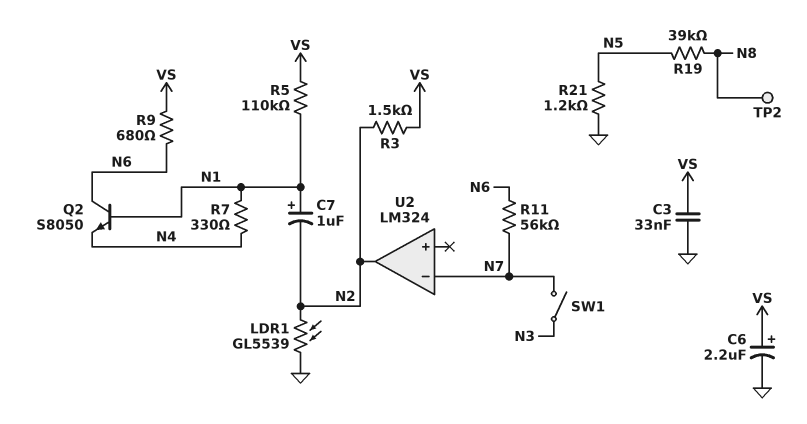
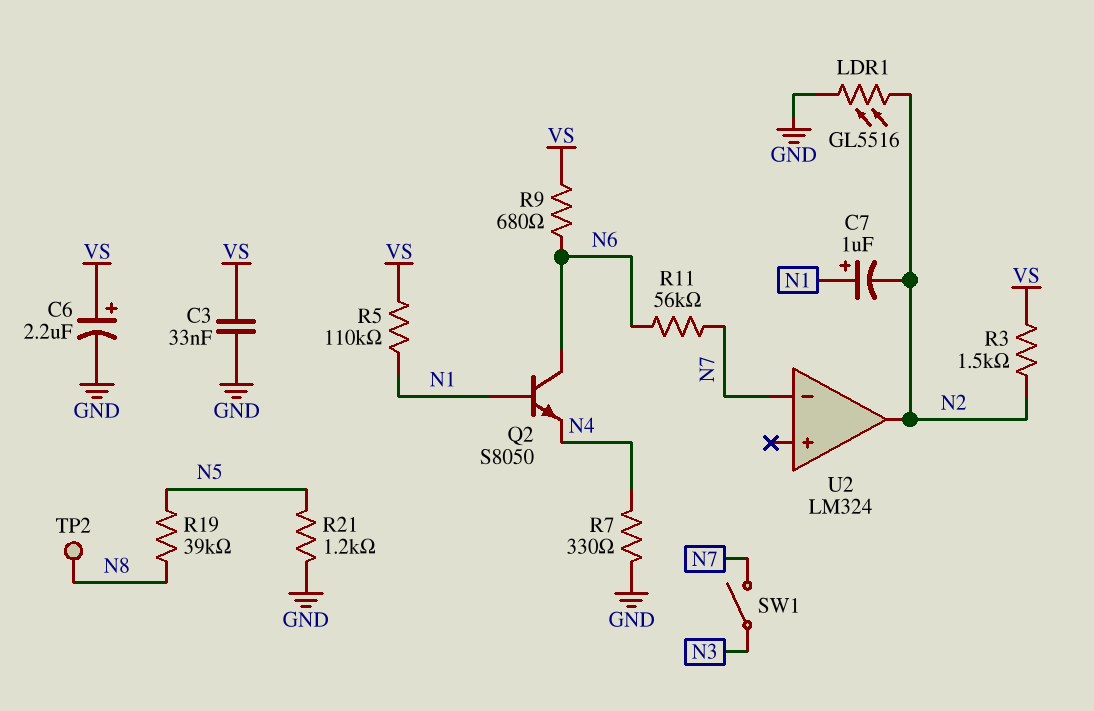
LDR1: GL5539 (GND, N2) -> GL5516 (GND, N2)
R7: 330 (N1, N4) -> 330 (GND, N4)

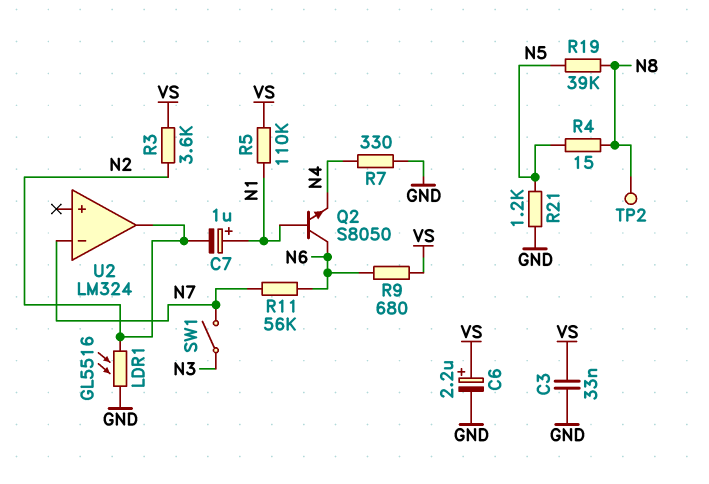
R3: 1.5k (N2, VS) -> 3.6k (N2, VS)
R4: none -> 15 (N5, N8)

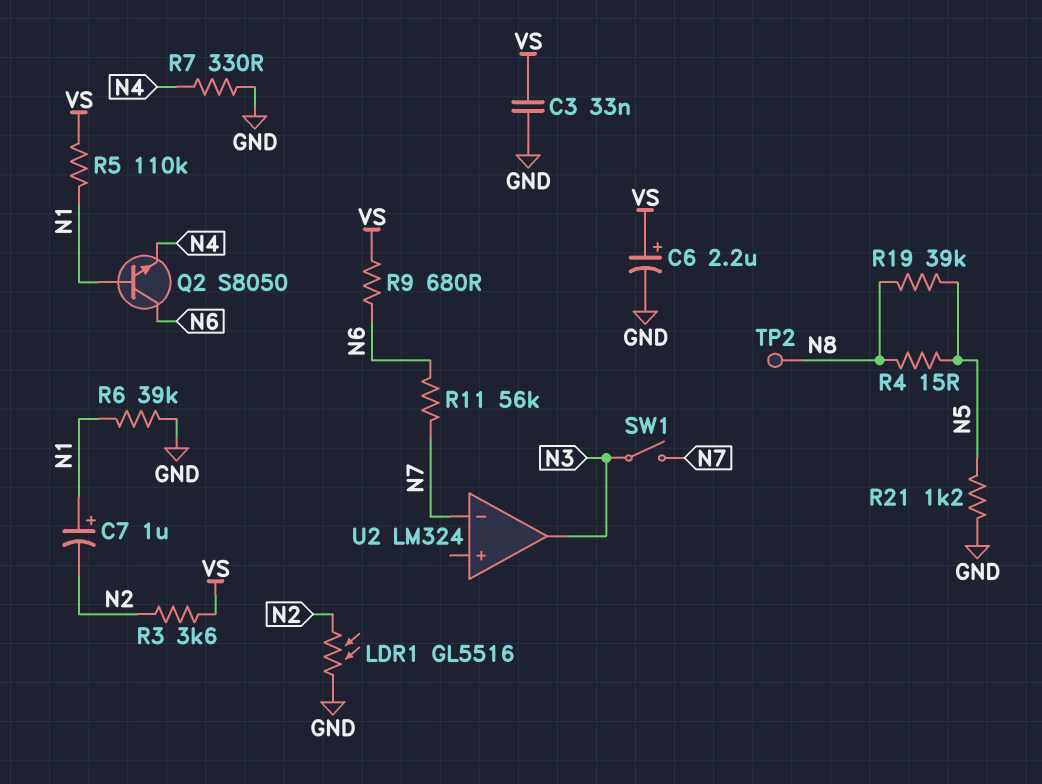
R6: none -> 39k (GND, N1)
U2 pin out: N2 -> N3

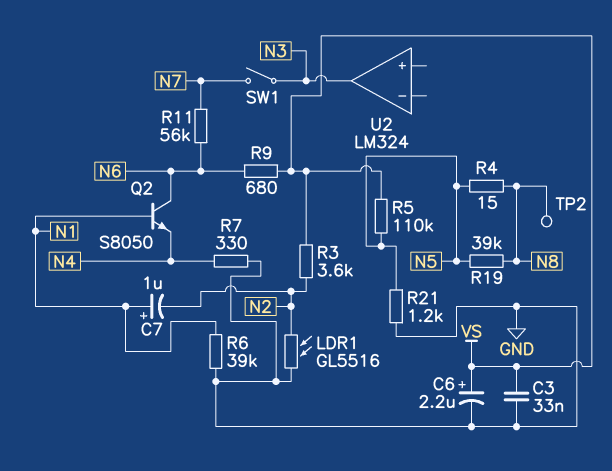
R5: 110k (N1, VS) -> 110k (N5, VS)
U2 pin in-: N7 -> none

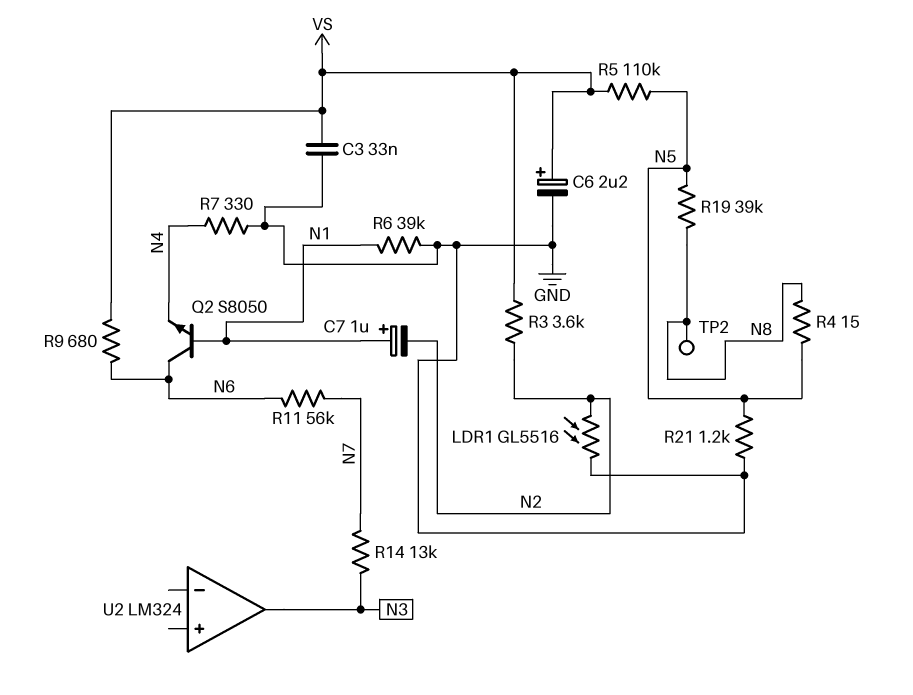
R14: none -> 13k (N3, N7)
SW1: switch (N3, N7) -> none

